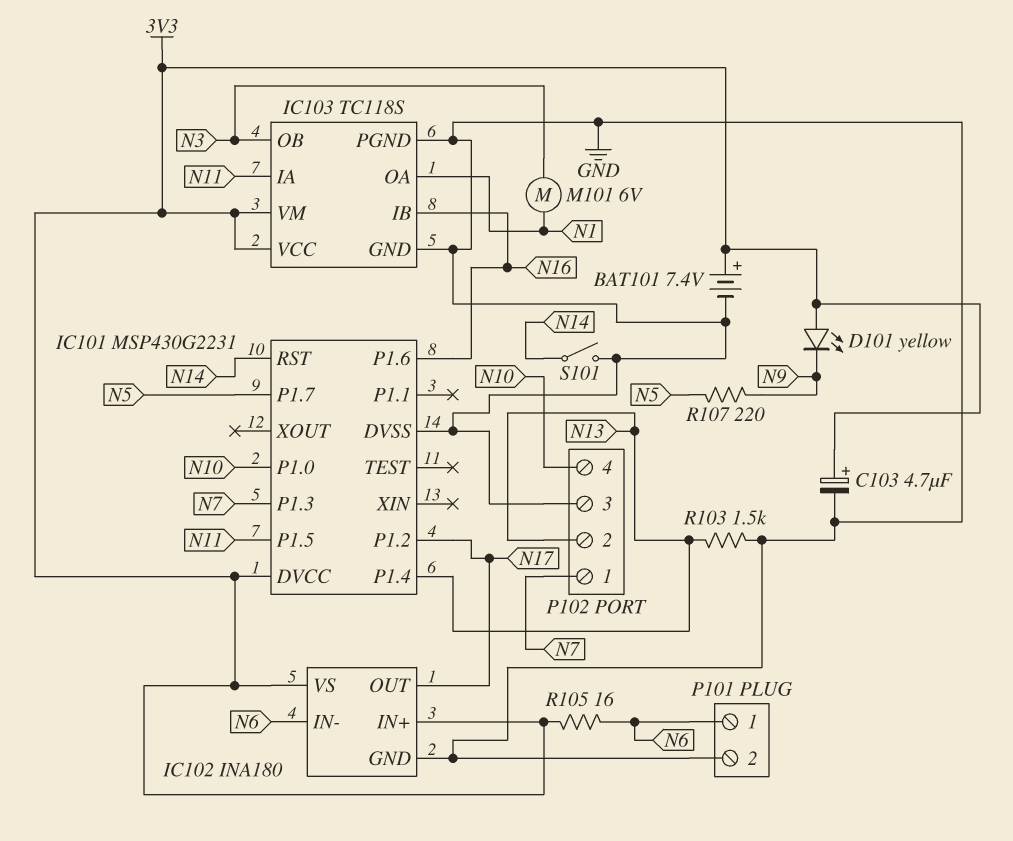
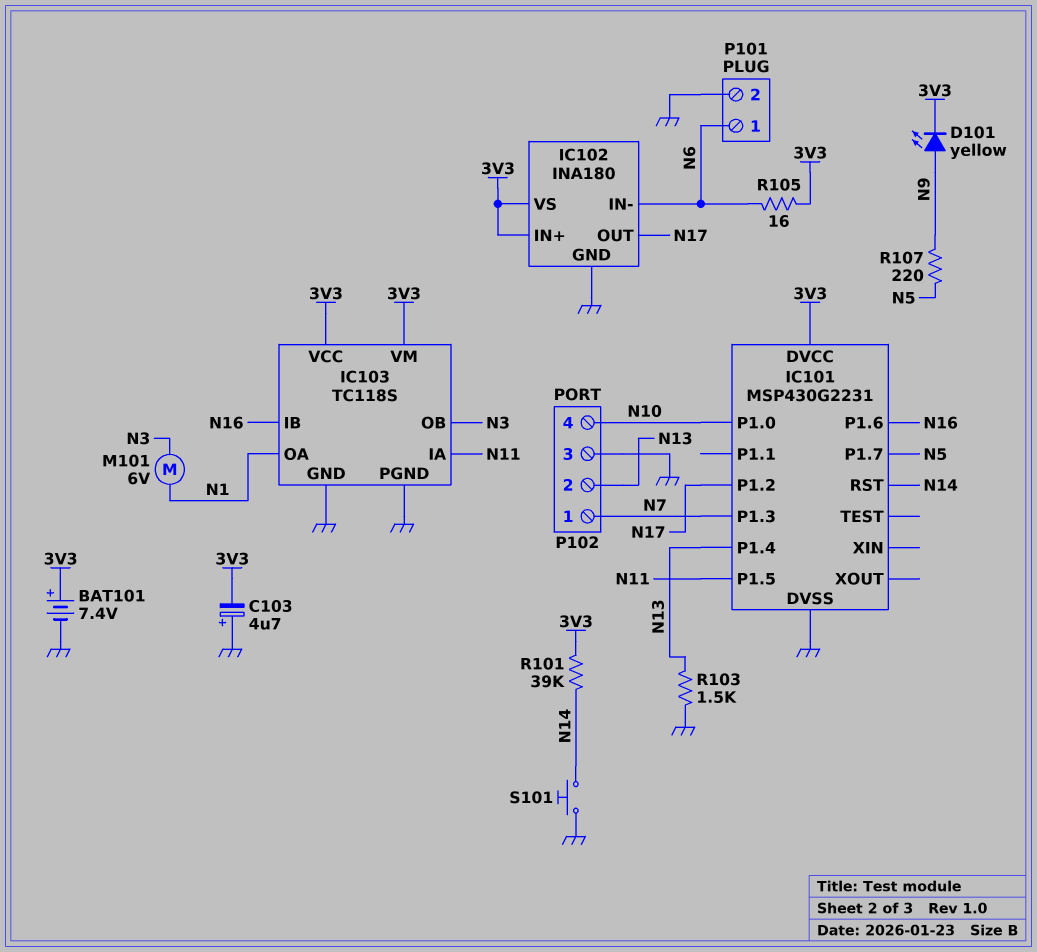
C103: 4.7uF (plus 3V3, minus GND) -> 4.7uF (plus GND, minus 3V3)
D101: LED yellow (A 3V3, K N9) -> LED yellow (A N9, K 3V3)
R101: none -> 39k (3V3, N14)
S101: switch (GND, N14) -> button (GND, N14)

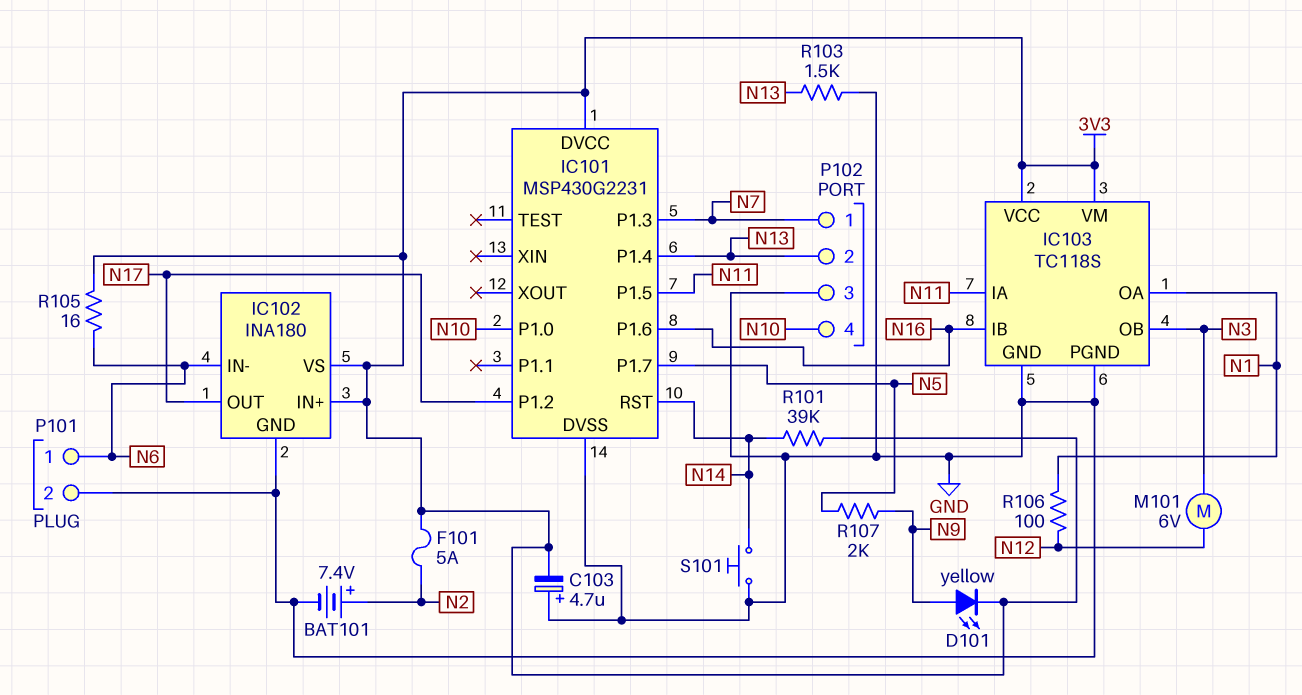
BAT101: 7.4V (plus 3V3, minus GND) -> 7.4V (plus N2, minus GND)
F101: none -> 5A (3V3, N2)
M101: motor 6V (N1, N3) -> motor 6V (N3, N12)
R106: none -> 100 (N1, N12)
R107: 220 (N5, N9) -> 2k (N5, N9)

